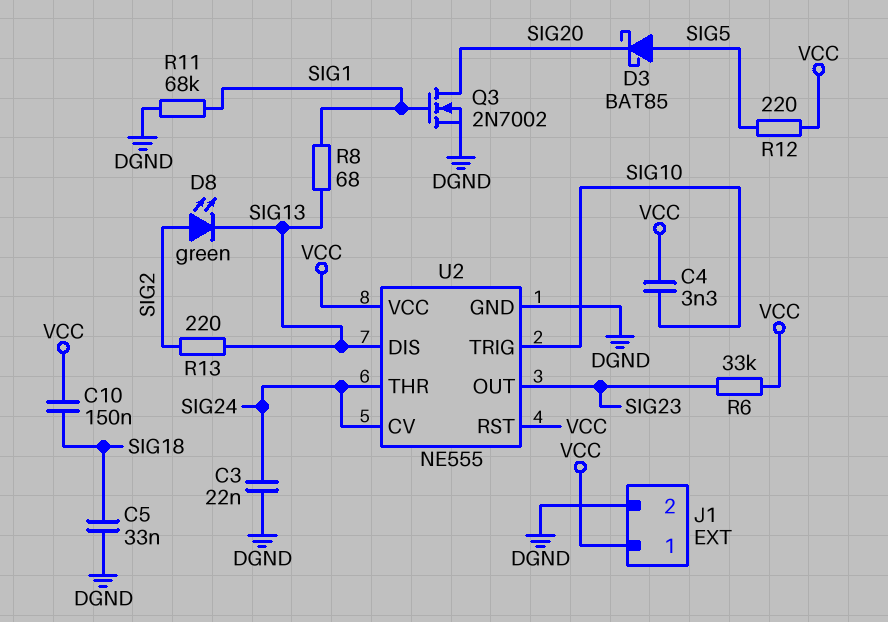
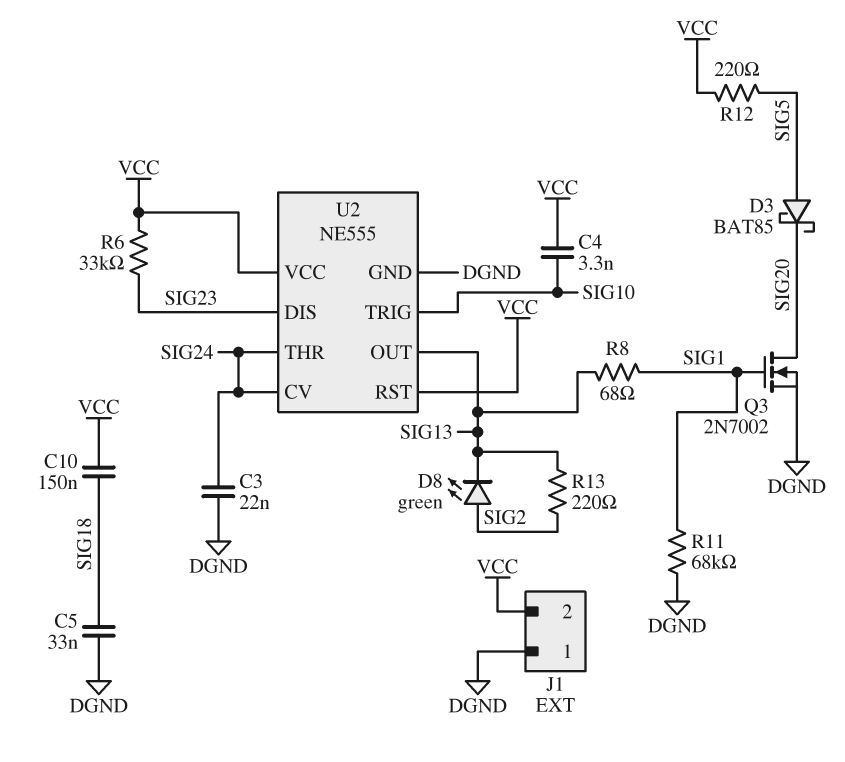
J1 pin 1: VCC -> DGND
J1 pin 2: DGND -> VCC
U2 pin DIS: SIG13 -> SIG23
U2 pin OUT: SIG23 -> SIG13

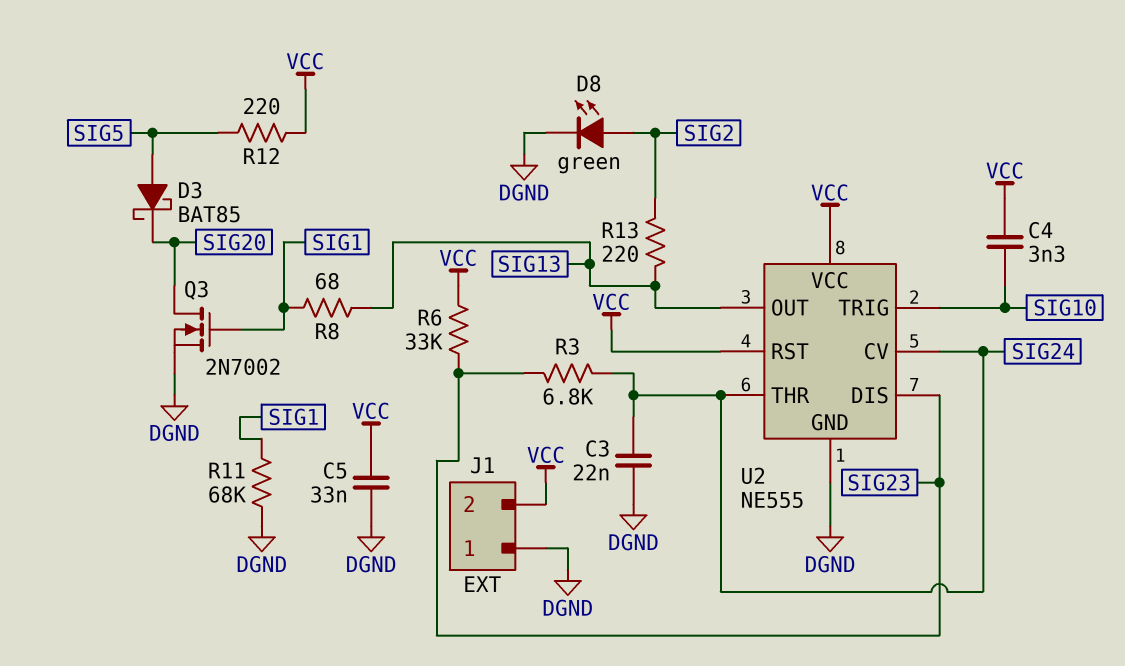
C5: 33nF (DGND, SIG18) -> 33nF (DGND, VCC)
C10: 150nF (SIG18, VCC) -> none
D8: LED green (A SIG2, K SIG13) -> LED green (A SIG2, K DGND)
R3: none -> 6.8k (SIG23, SIG24)

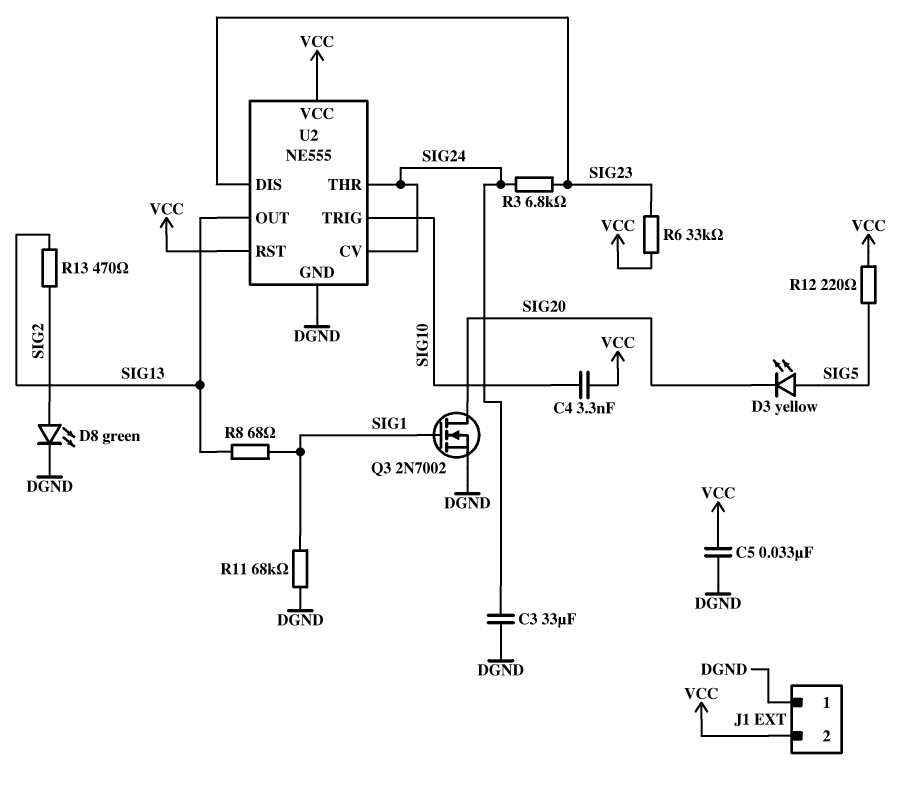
C3: 22nF (DGND, SIG24) -> 33uF (DGND, SIG24)
D3: schottky BAT85 (A SIG5, K SIG20) -> LED yellow (A SIG5, K SIG20)
R13: 220 (SIG2, SIG13) -> 470 (SIG2, SIG13)

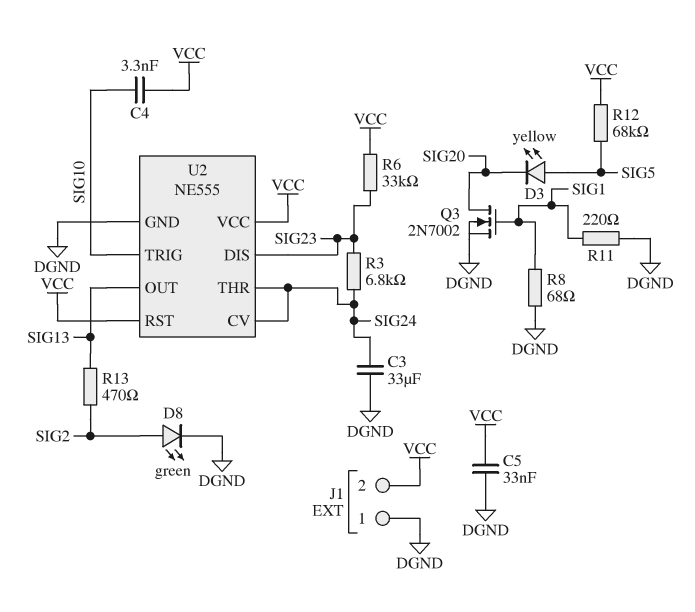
R8: 68 (SIG1, SIG13) -> 68 (DGND, SIG1)
R11: 68k (DGND, SIG1) -> 220 (DGND, SIG1)
R12: 220 (SIG5, VCC) -> 68k (SIG5, VCC)

